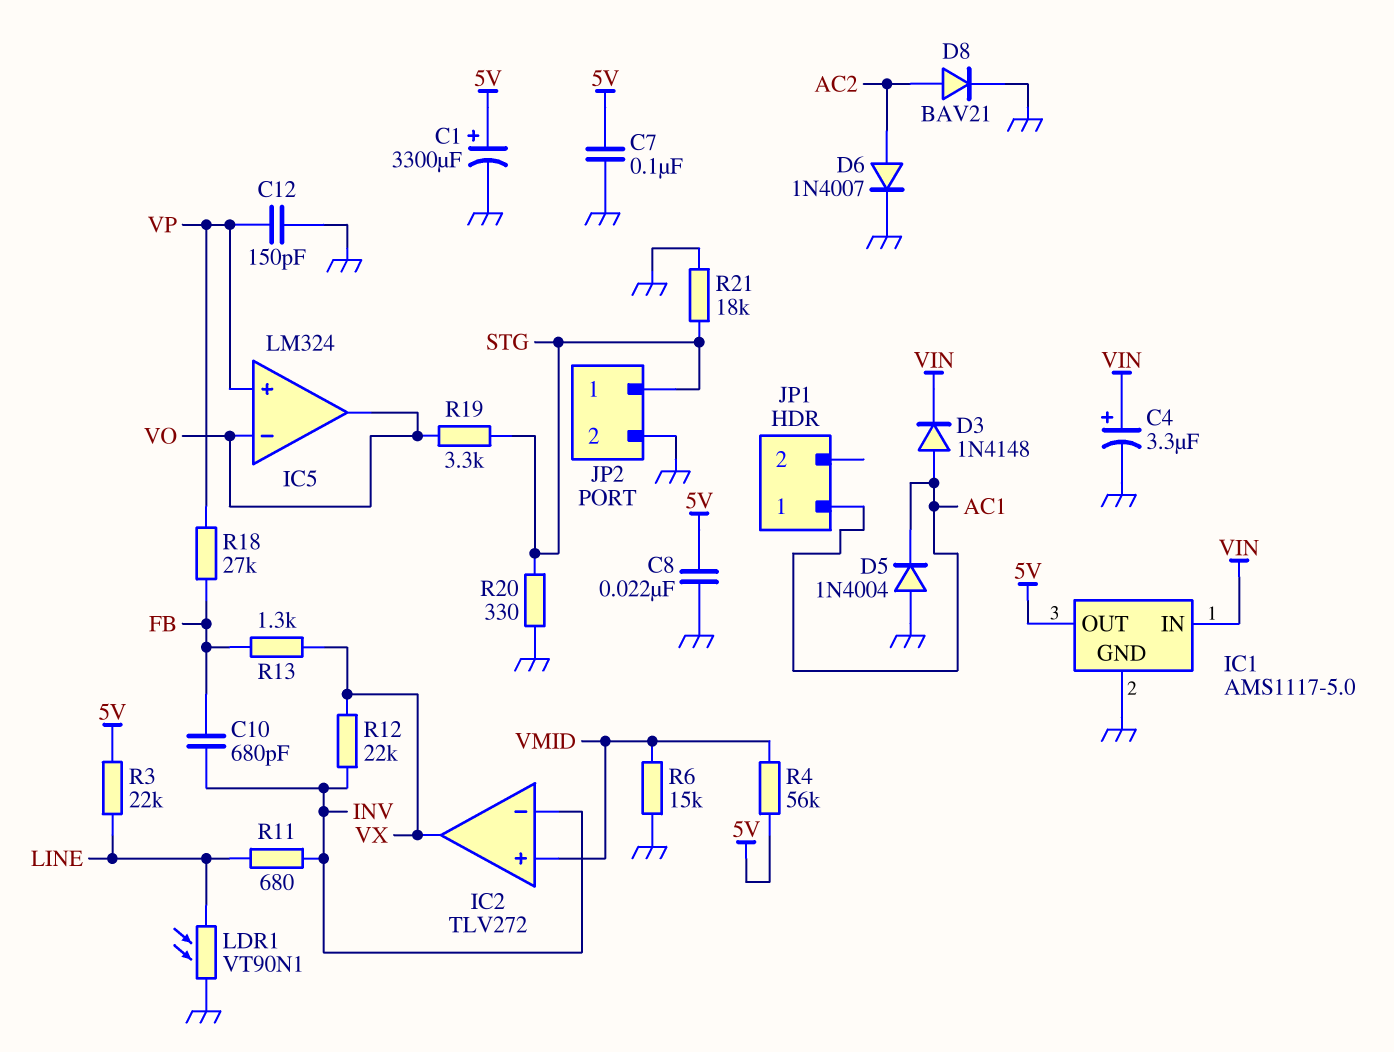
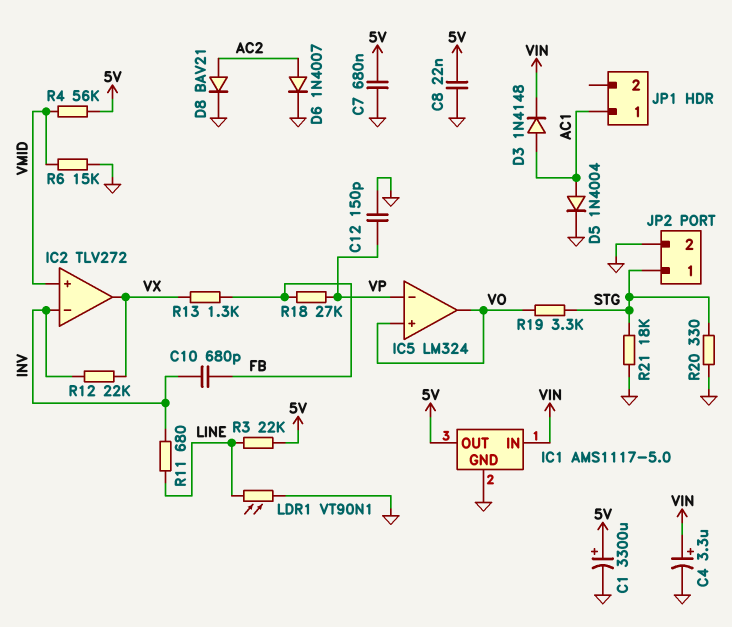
C7: 100nF (5V, GND) -> 680nF (5V, GND)
D5: diode 1N4004 (A GND, K AC1) -> diode 1N4004 (A AC1, K GND)
IC5 pin in+: VP -> VO
IC5 pin in-: VO -> VP

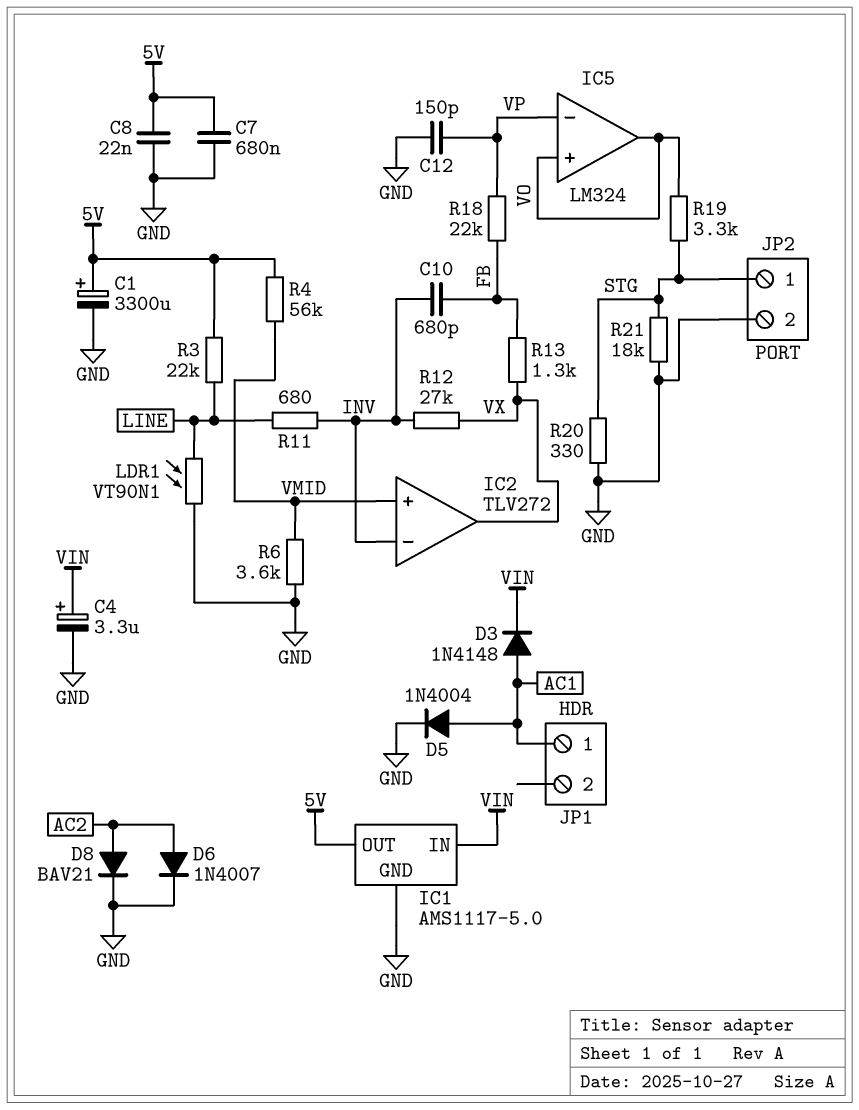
R6: 15k (GND, VMID) -> 3.6k (GND, VMID)
R12: 22k (INV, VX) -> 27k (INV, VX)
R18: 27k (FB, VP) -> 22k (FB, VP)

